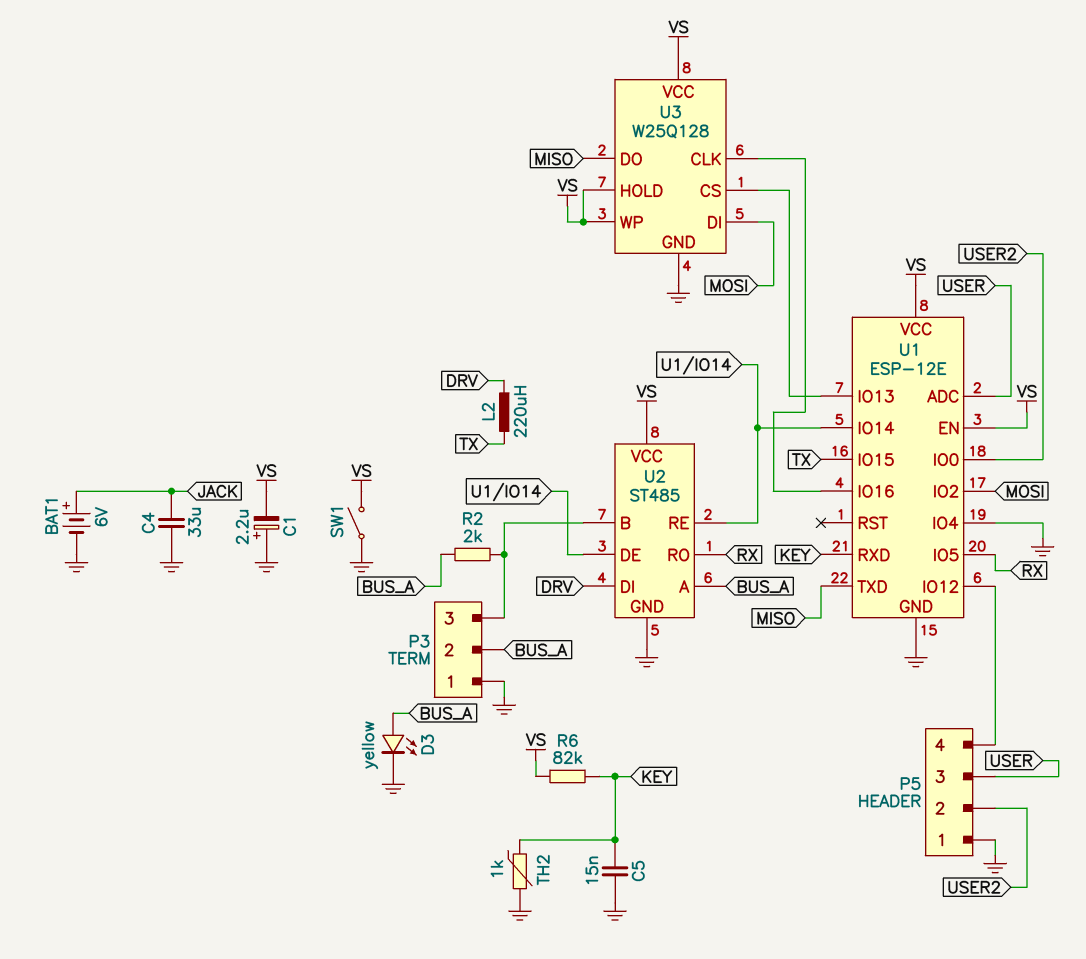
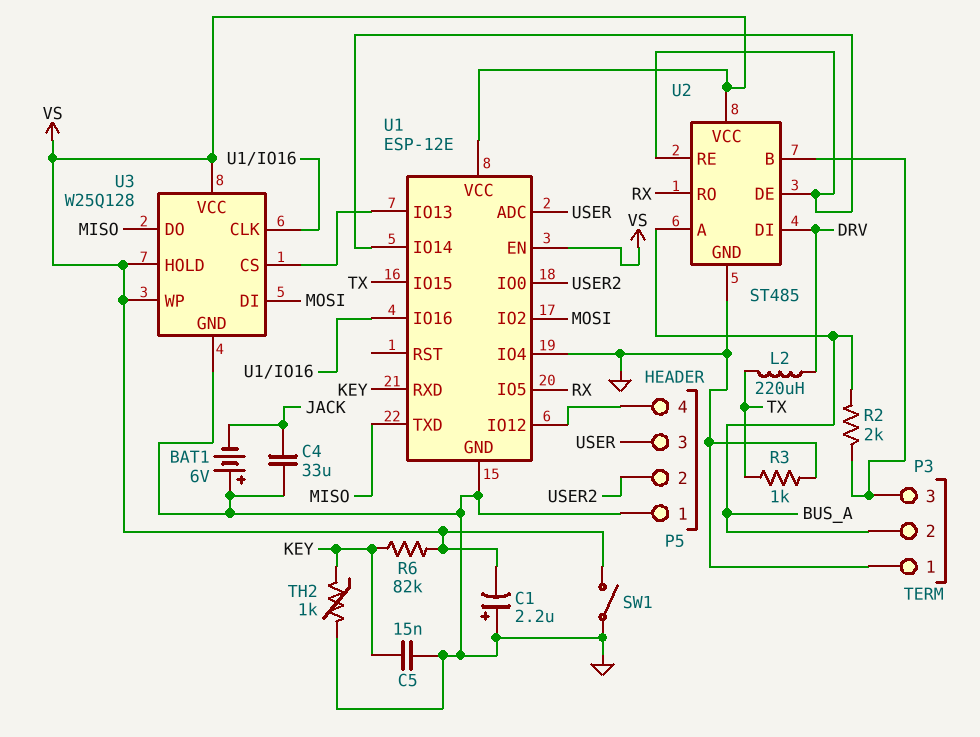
BAT1: 6V (plus JACK, minus GND) -> 6V (plus GND, minus JACK)
D3: LED yellow (A BUS_A, K GND) -> none
R3: none -> 1k (GND, TX)

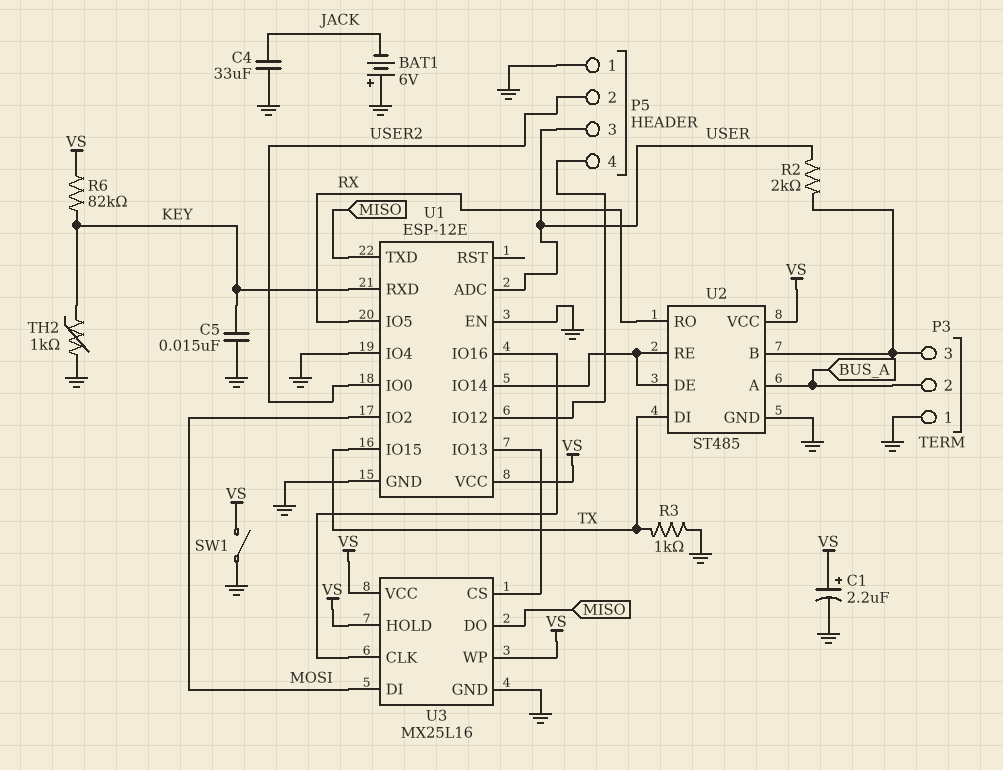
C1: 2.2uF (plus GND, minus VS) -> 2.2uF (plus VS, minus GND)
L2: 220uH (DRV, TX) -> none
R2: 2k (BUS_A, P3/3) -> 2k (P3/3, USER)
U1 pin EN: VS -> GND
U2 pin DI: DRV -> TX
U3: W25Q128 -> MX25L16

